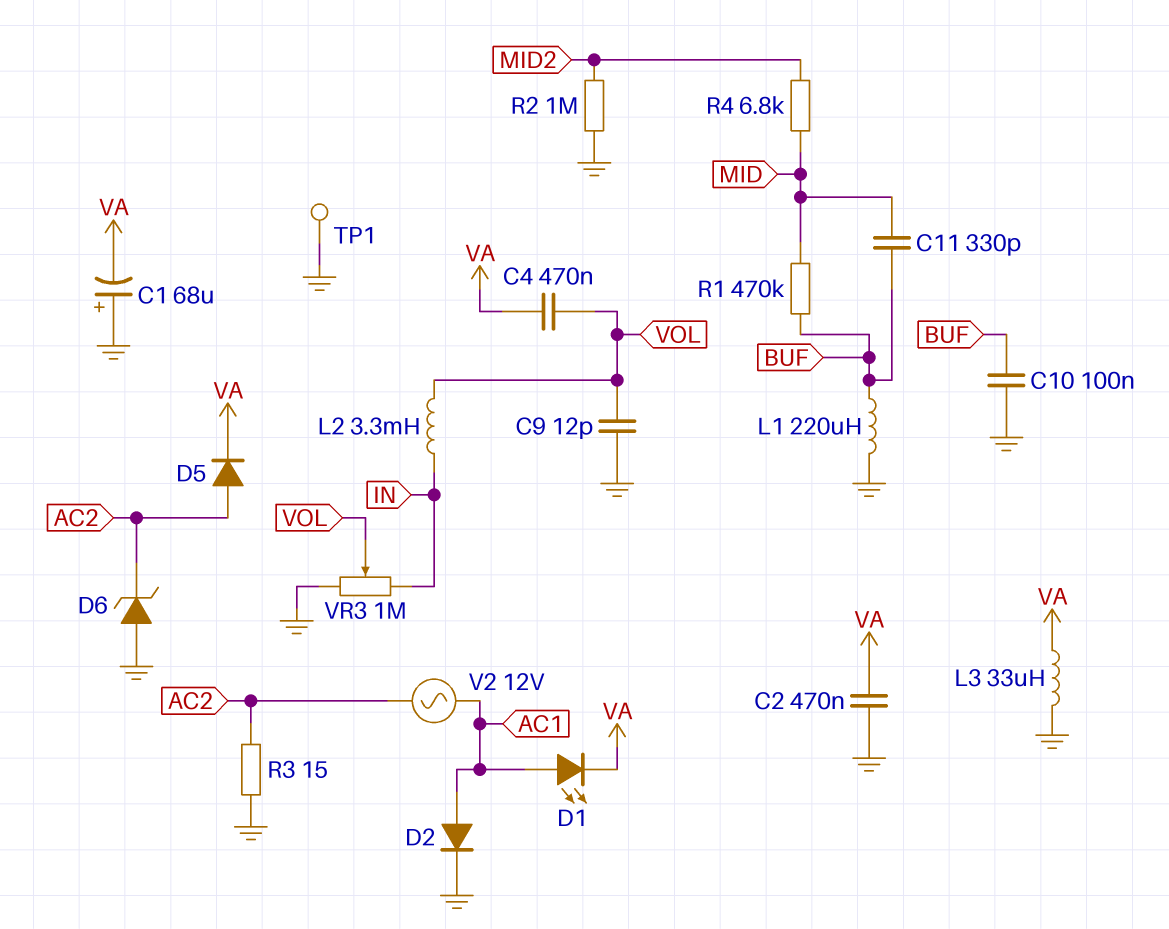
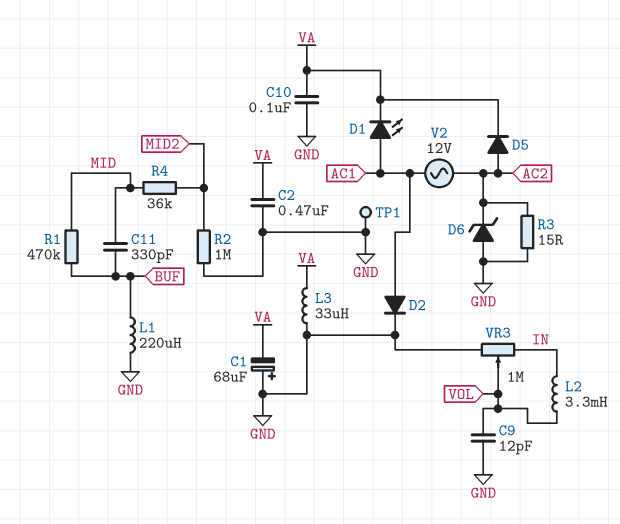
C4: 470nF (VA, VOL) -> none
C10: 100nF (BUF, GND) -> 100nF (GND, VA)
R4: 6.8k (MID, MID2) -> 36k (MID, MID2)

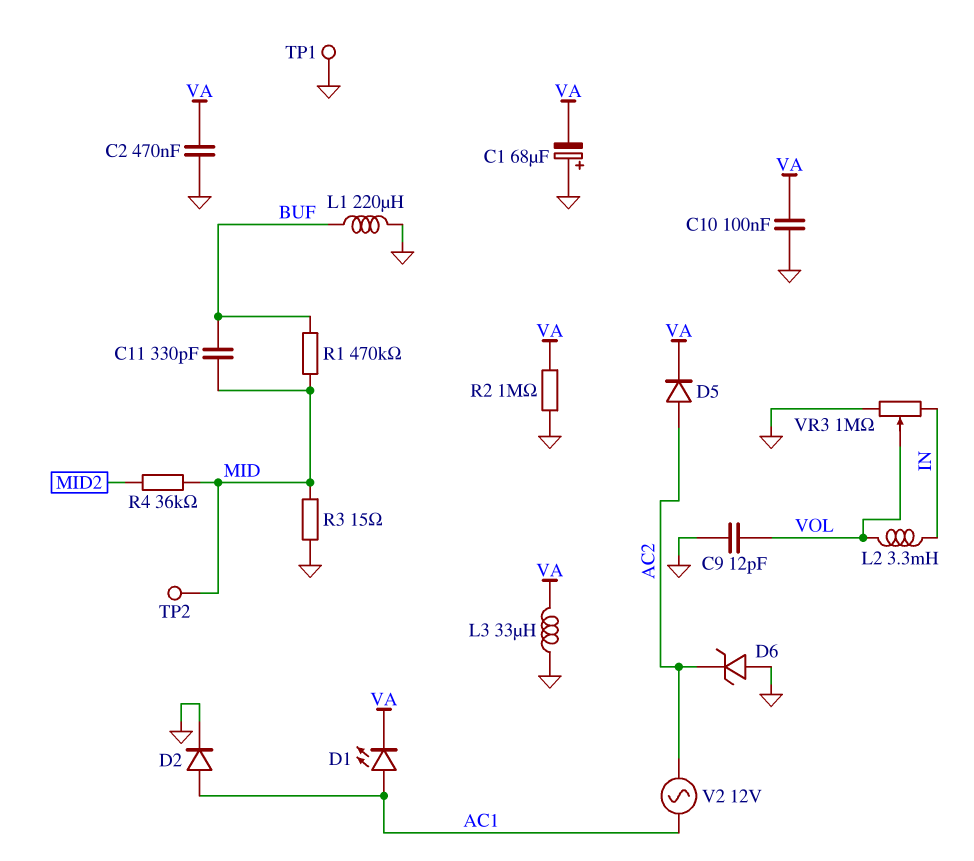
R2: 1M (GND, MID2) -> 1M (GND, VA)
R3: 15 (AC2, GND) -> 15 (GND, MID)
TP2: none -> test point (MID)

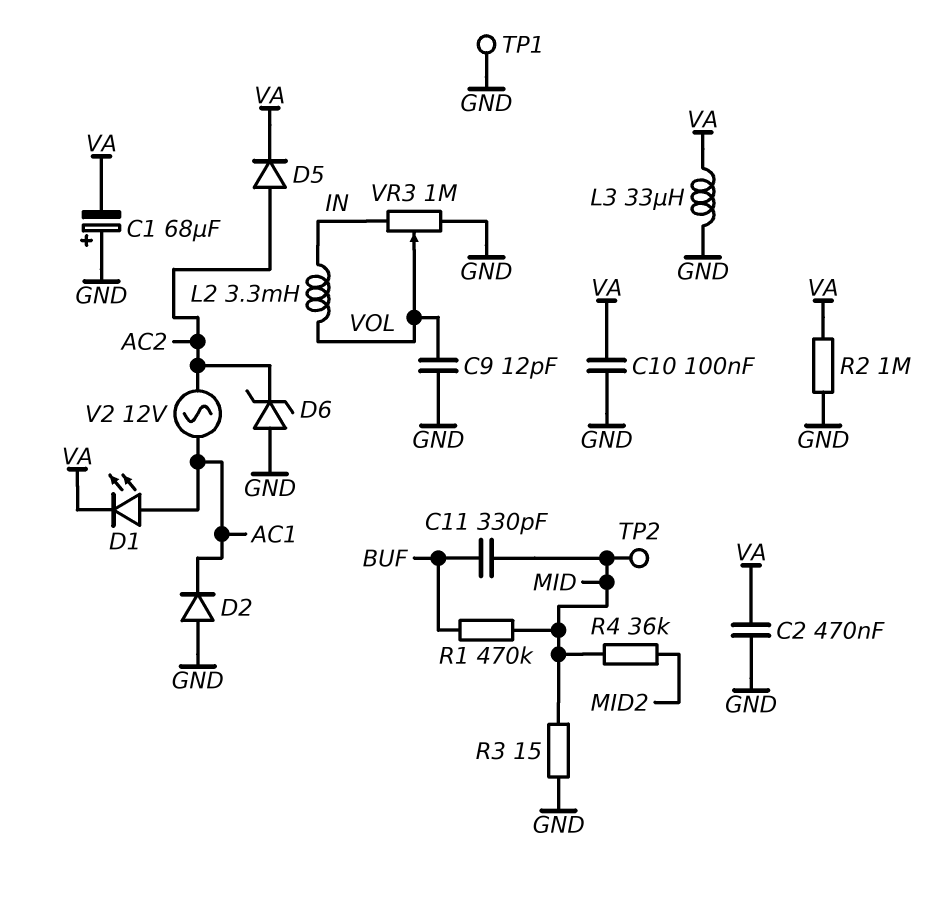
D2: diode (A AC1, K GND) -> diode (A GND, K AC1)
L1: 220uH (BUF, GND) -> none

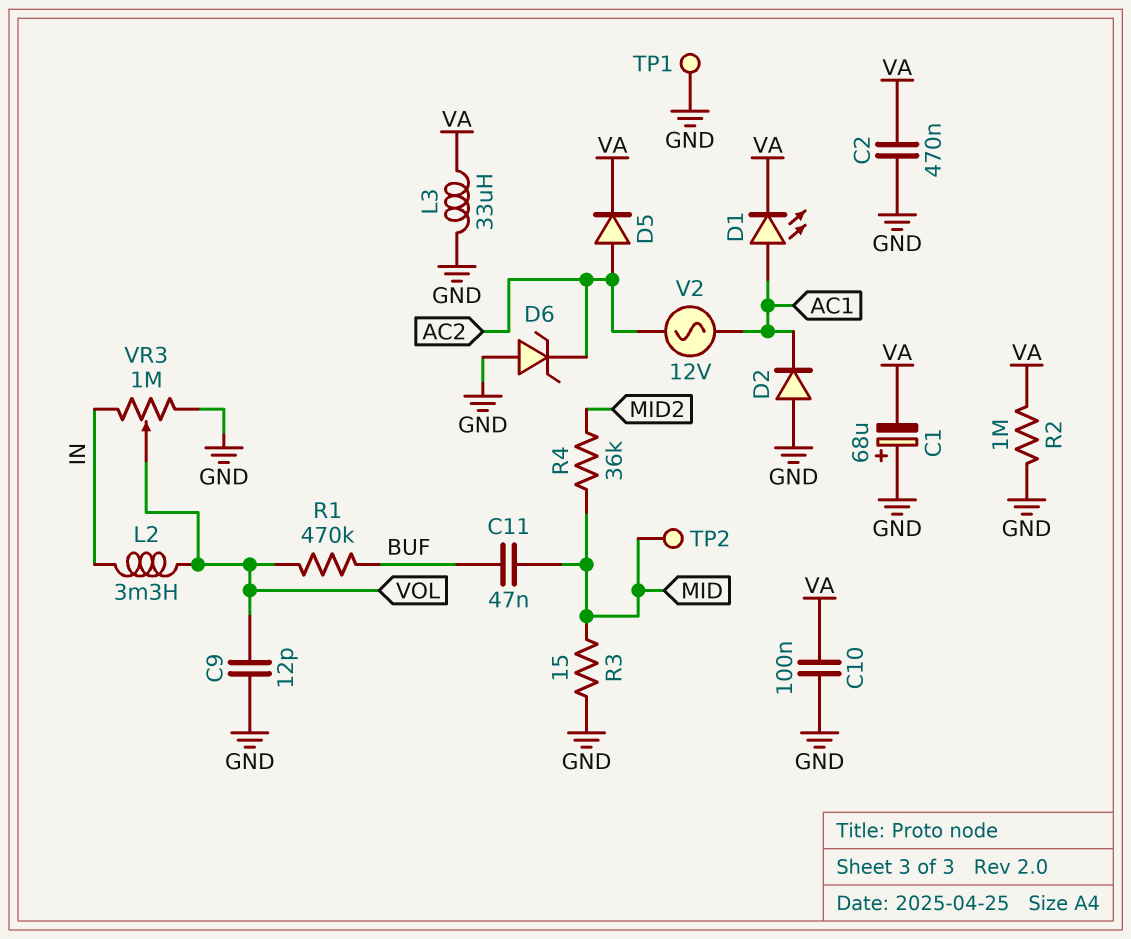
C11: 330pF (BUF, MID) -> 47nF (BUF, MID)
R1: 470k (BUF, MID) -> 470k (BUF, VOL)

